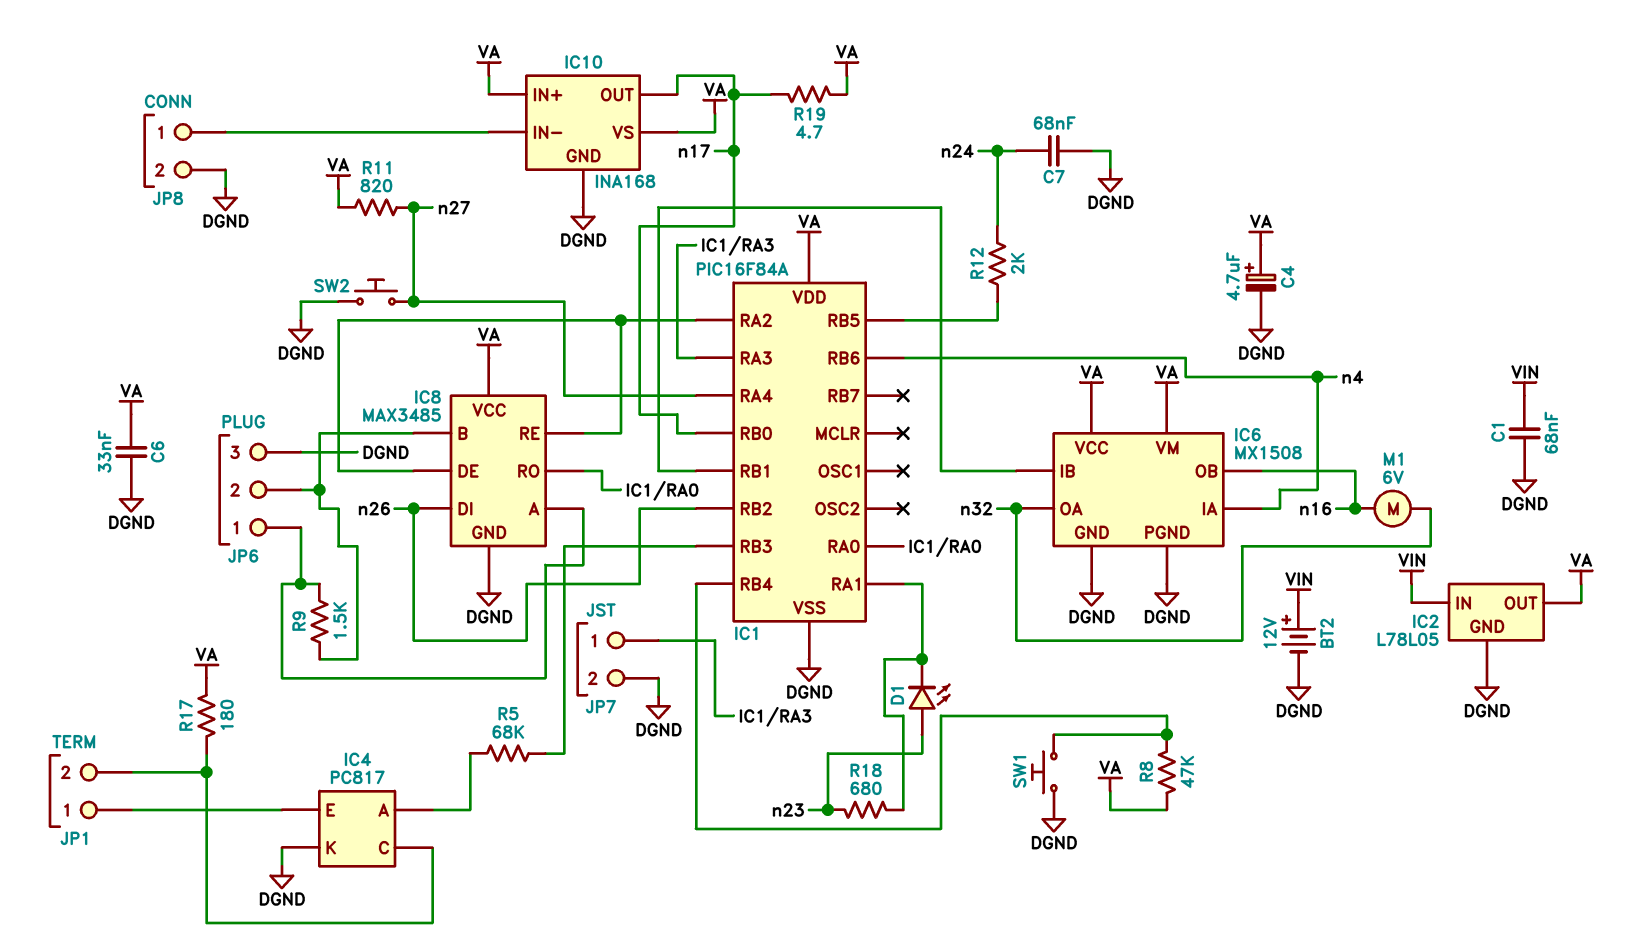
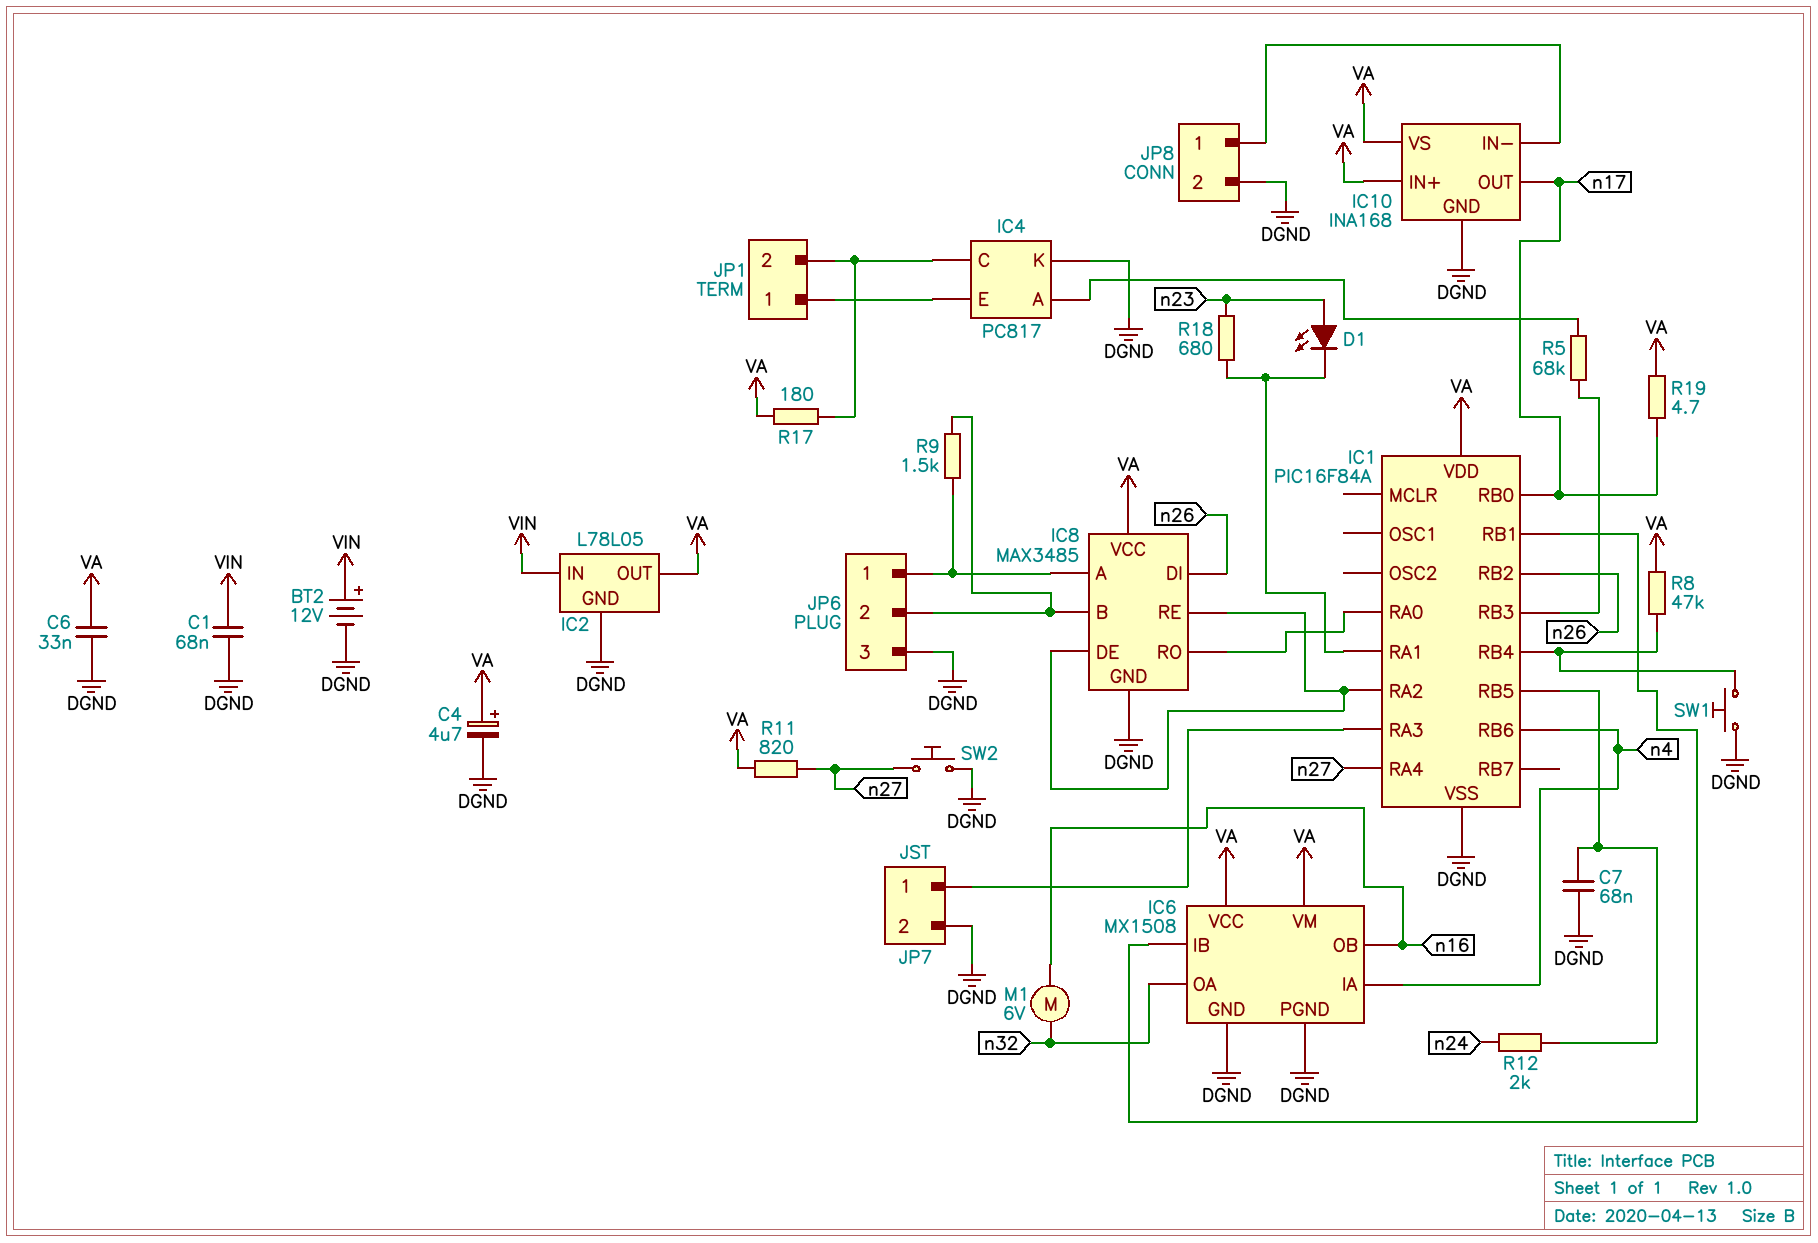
C7: 68nF (DGND, n24) -> 68nF (DGND, IC1/RB5)

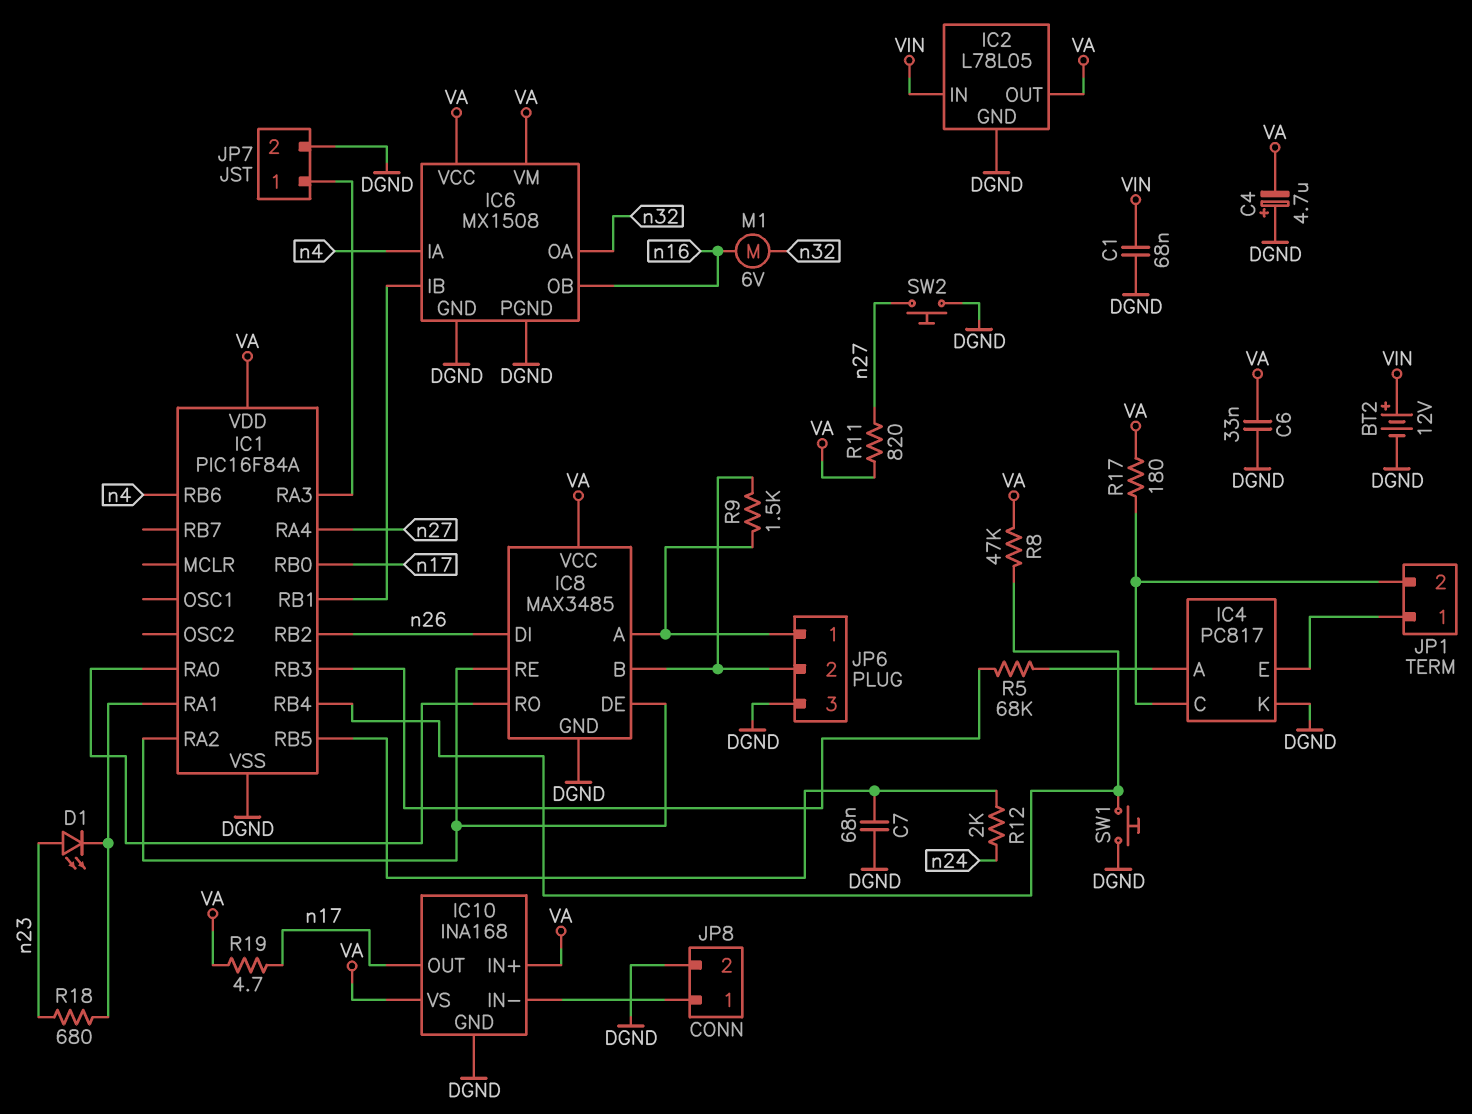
C4: 4.7uF (plus VA, minus DGND) -> 4.7uF (plus DGND, minus VA)

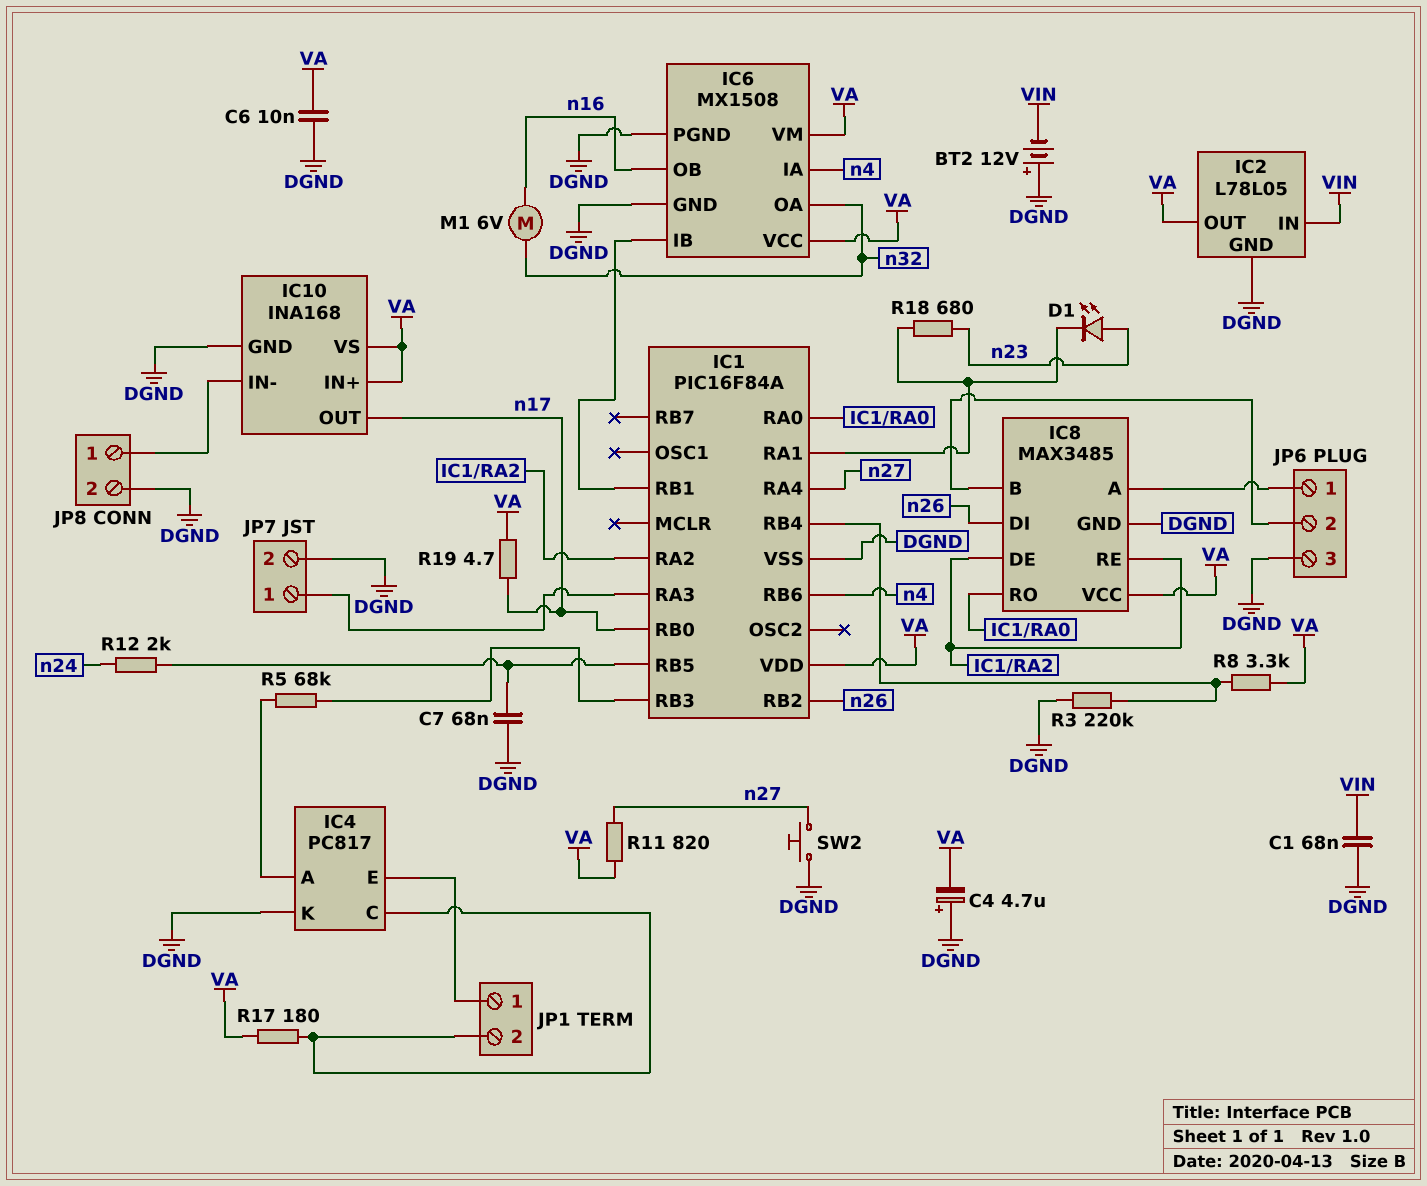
BT2: 12V (plus VIN, minus DGND) -> 12V (plus DGND, minus VIN)
C6: 33nF (DGND, VA) -> 10nF (DGND, VA)
R3: none -> 220k (DGND, IC1/RB4)
R8: 47k (IC1/RB4, VA) -> 3.3k (IC1/RB4, VA)
R9: 1.5k (IC8/A, IC8/B) -> none
SW1: button (DGND, IC1/RB4) -> none

